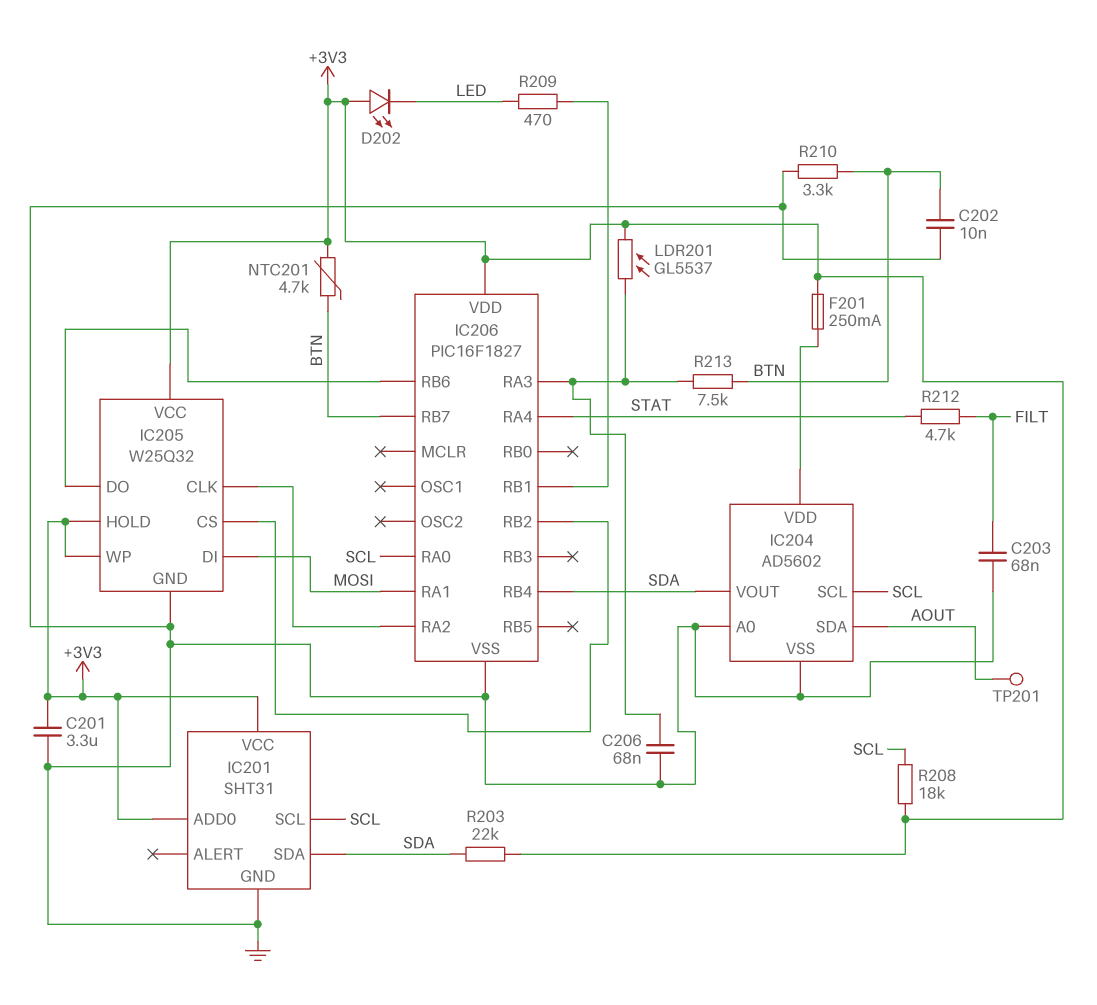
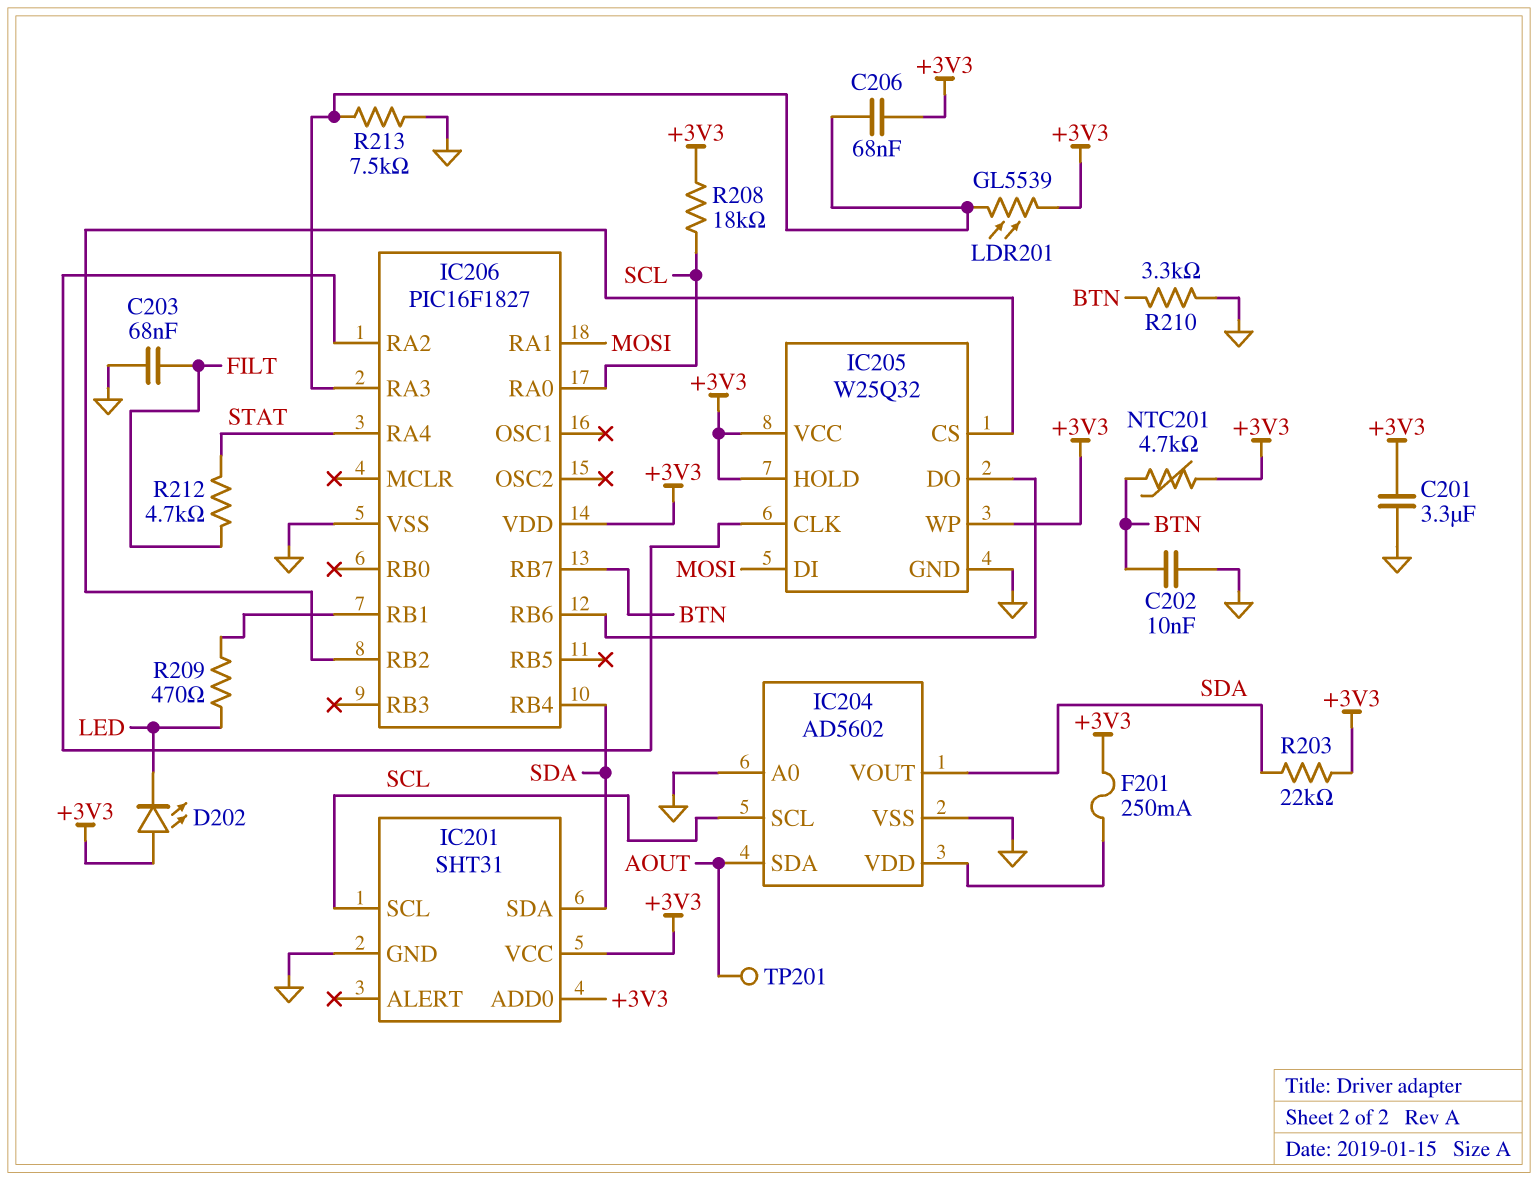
C206: 68nF (GND, IC206/RA3) -> 68nF (+3V3, IC206/RA3)
LDR201: GL5537 (+3V3, IC206/RA3) -> GL5539 (+3V3, IC206/RA3)
R213: 7.5k (BTN, IC206/RA3) -> 7.5k (GND, IC206/RA3)

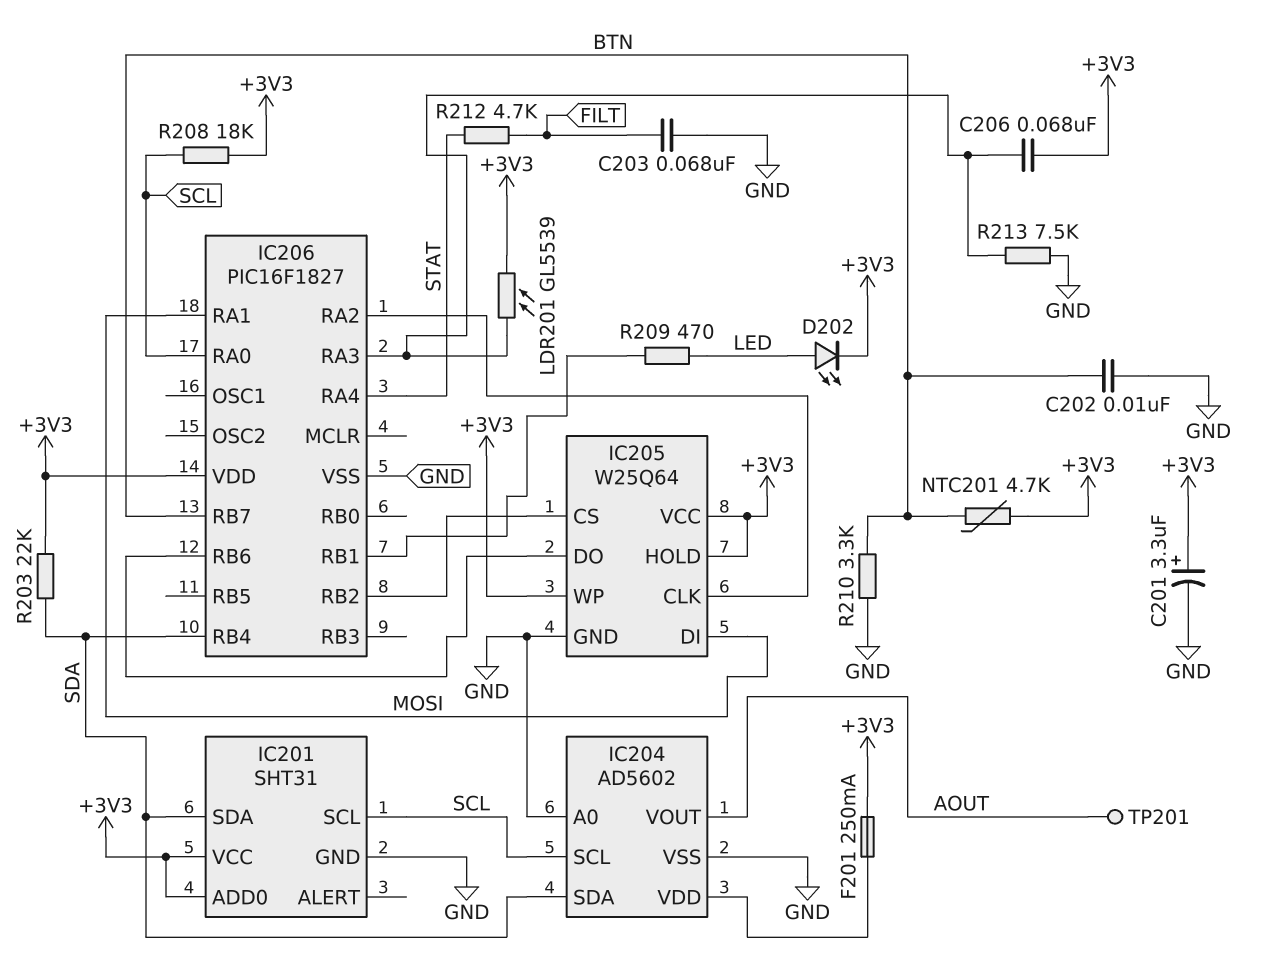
C201: 3.3uF (+3V3, GND) -> 3.3uF (plus +3V3, minus GND)
D202: LED (A +3V3, K LED) -> LED (A LED, K +3V3)
IC204 pin SDA: AOUT -> SDA
IC204 pin VOUT: SDA -> AOUT
IC205: W25Q32 -> W25Q64

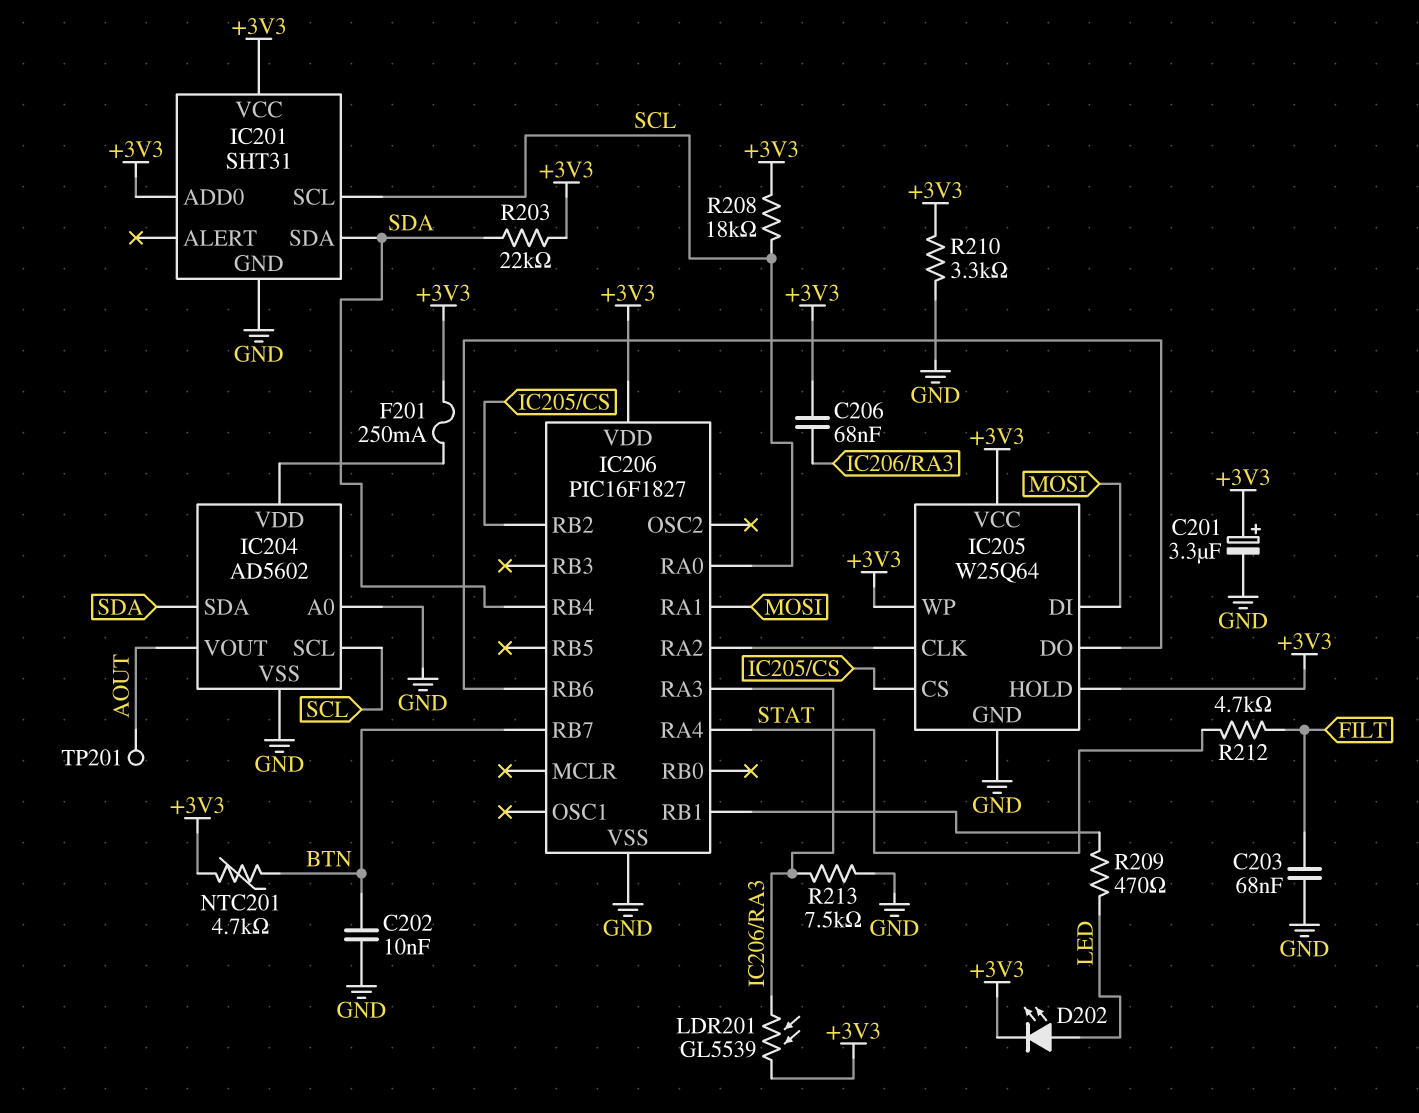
R210: 3.3k (BTN, GND) -> 3.3k (+3V3, GND)

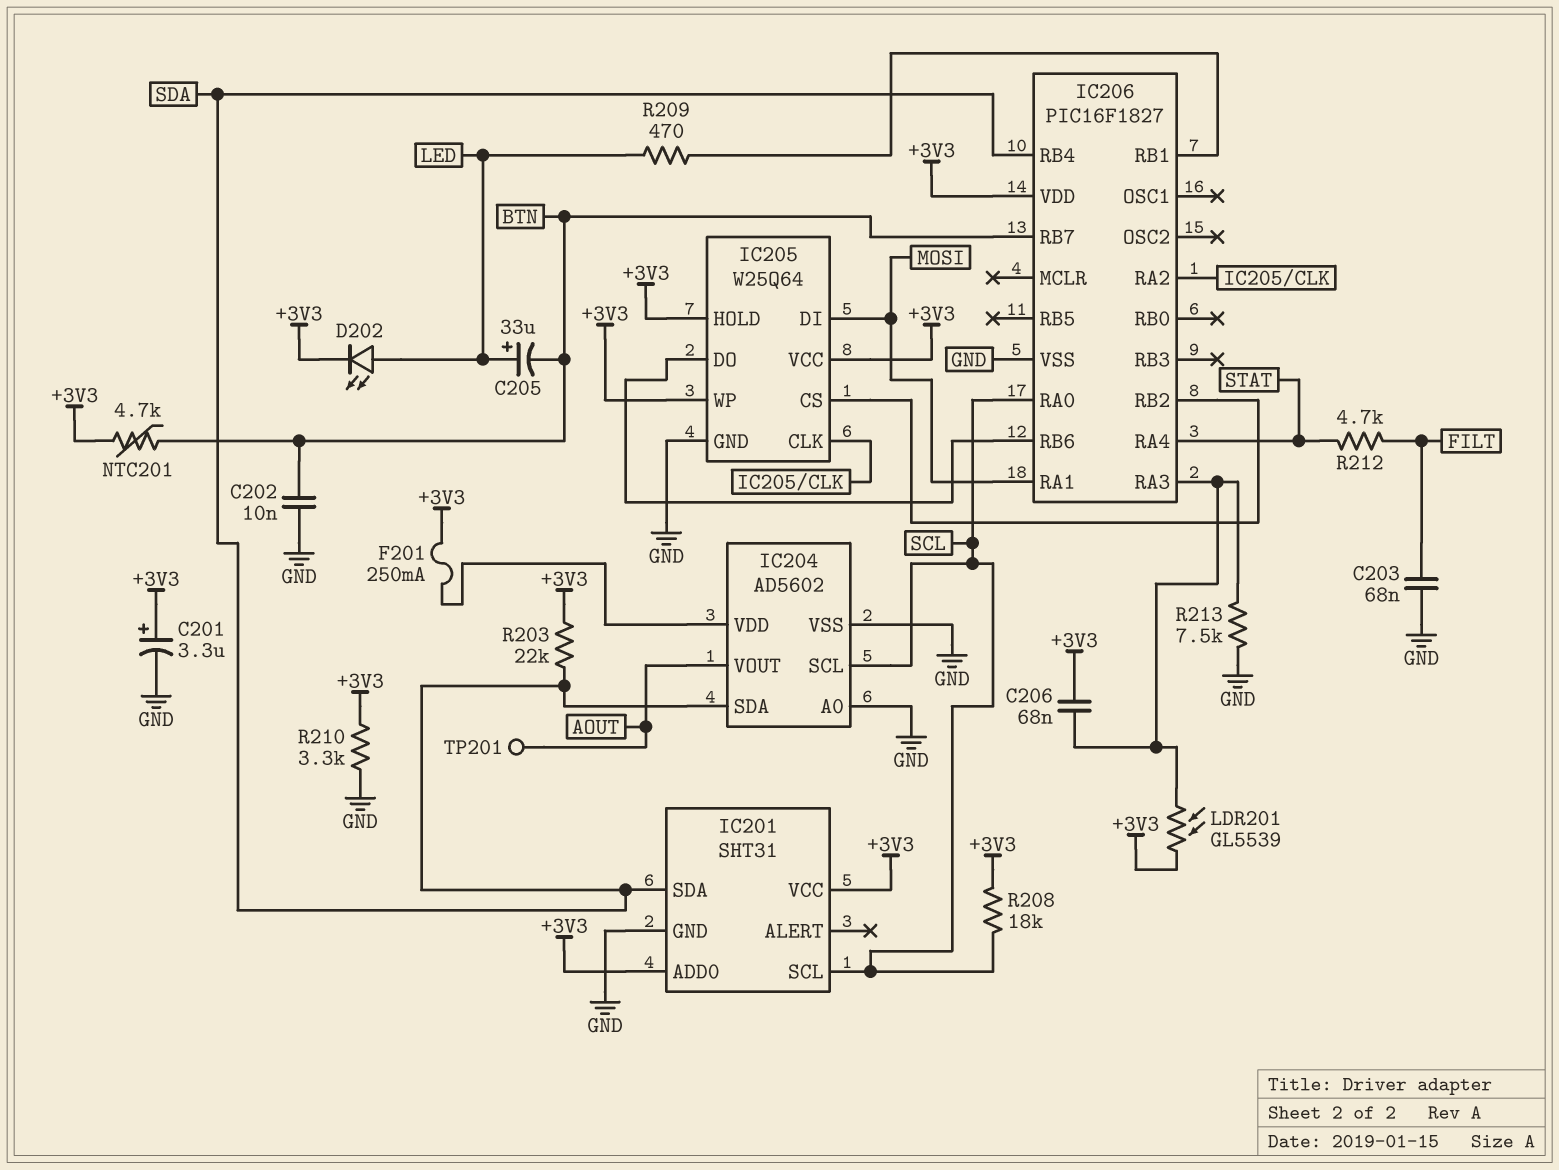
C205: none -> 33uF (plus LED, minus BTN)

